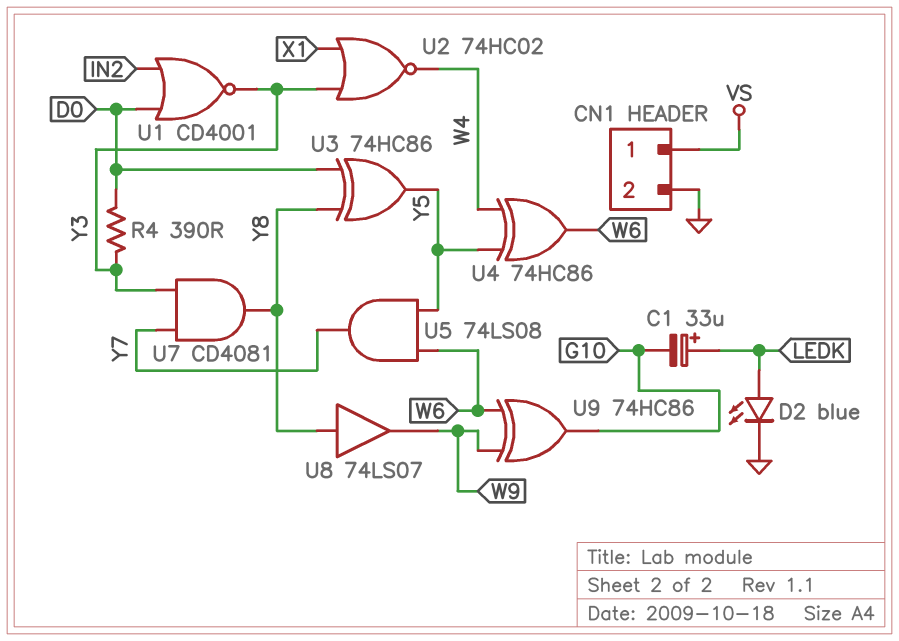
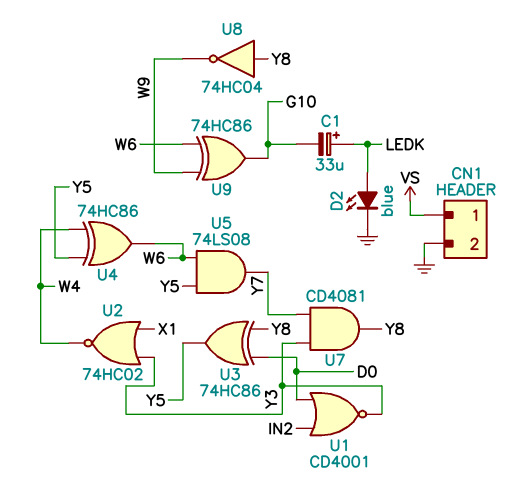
R4: 390 (D0, Y3) -> none
U8: buffer 74LS07 (in Y8, out W9) -> NOT 74HC04 (in Y8, out W9)

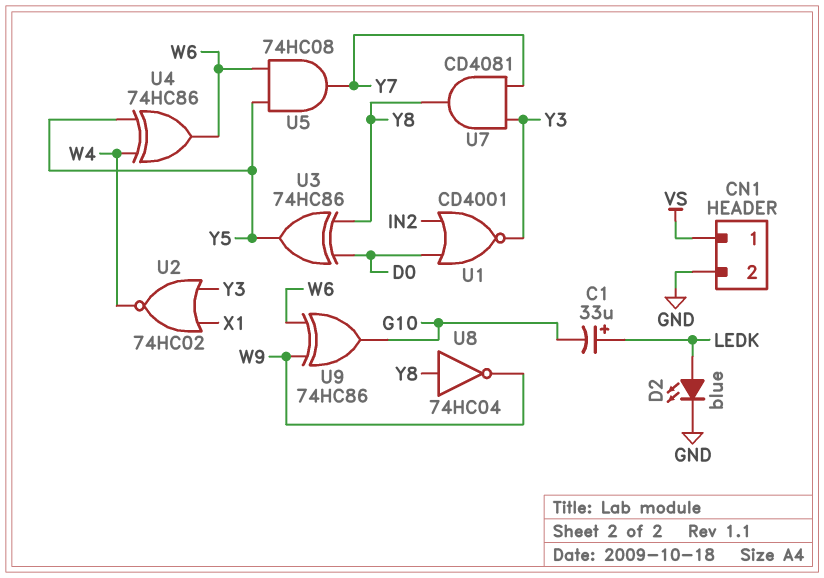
U5: AND 74LS08 (in W6, in Y5, out Y7) -> AND 74HC08 (in W6, in Y5, out Y7)

